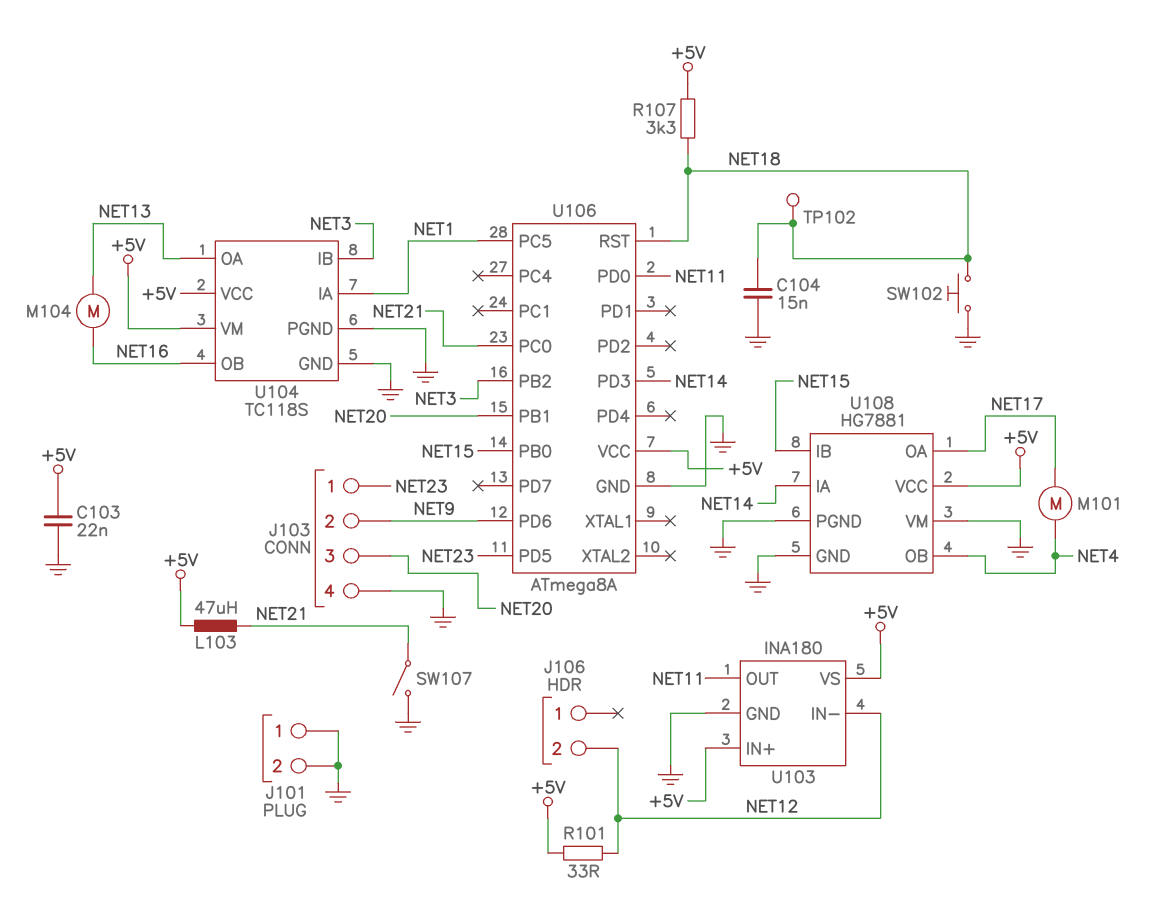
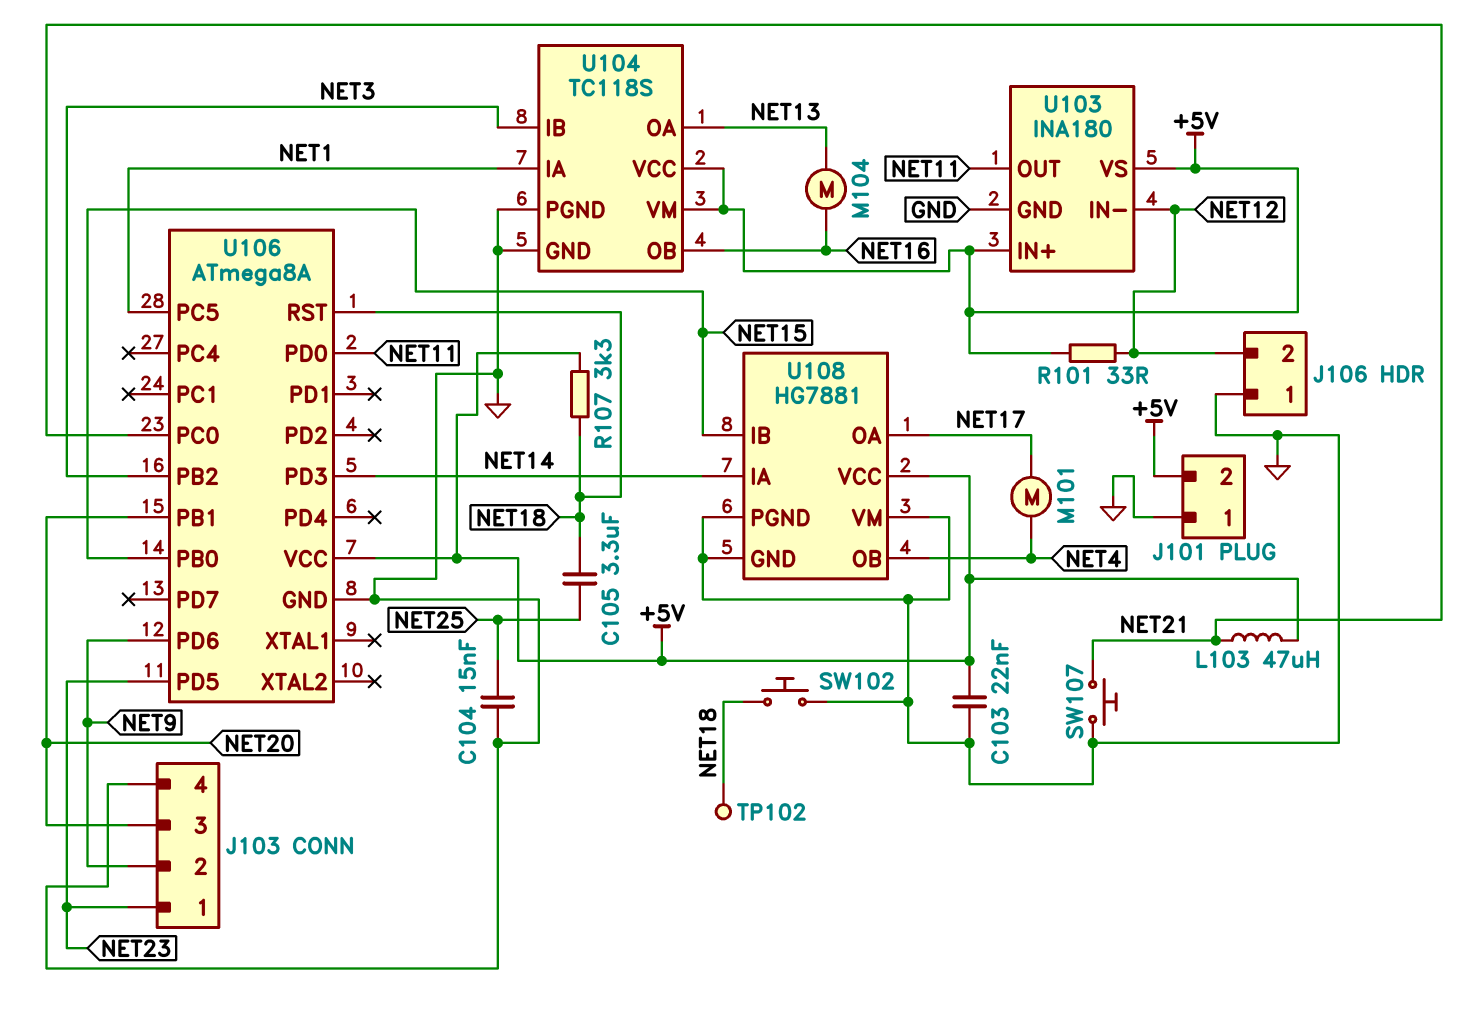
C104: 15nF (GND, NET18) -> 15nF (GND, NET25)
C105: none -> 3.3uF (NET18, NET25)
J101 pin 2: GND -> +5V
J106 pin 1: none -> GND
SW107: switch (GND, NET21) -> button (GND, NET21)

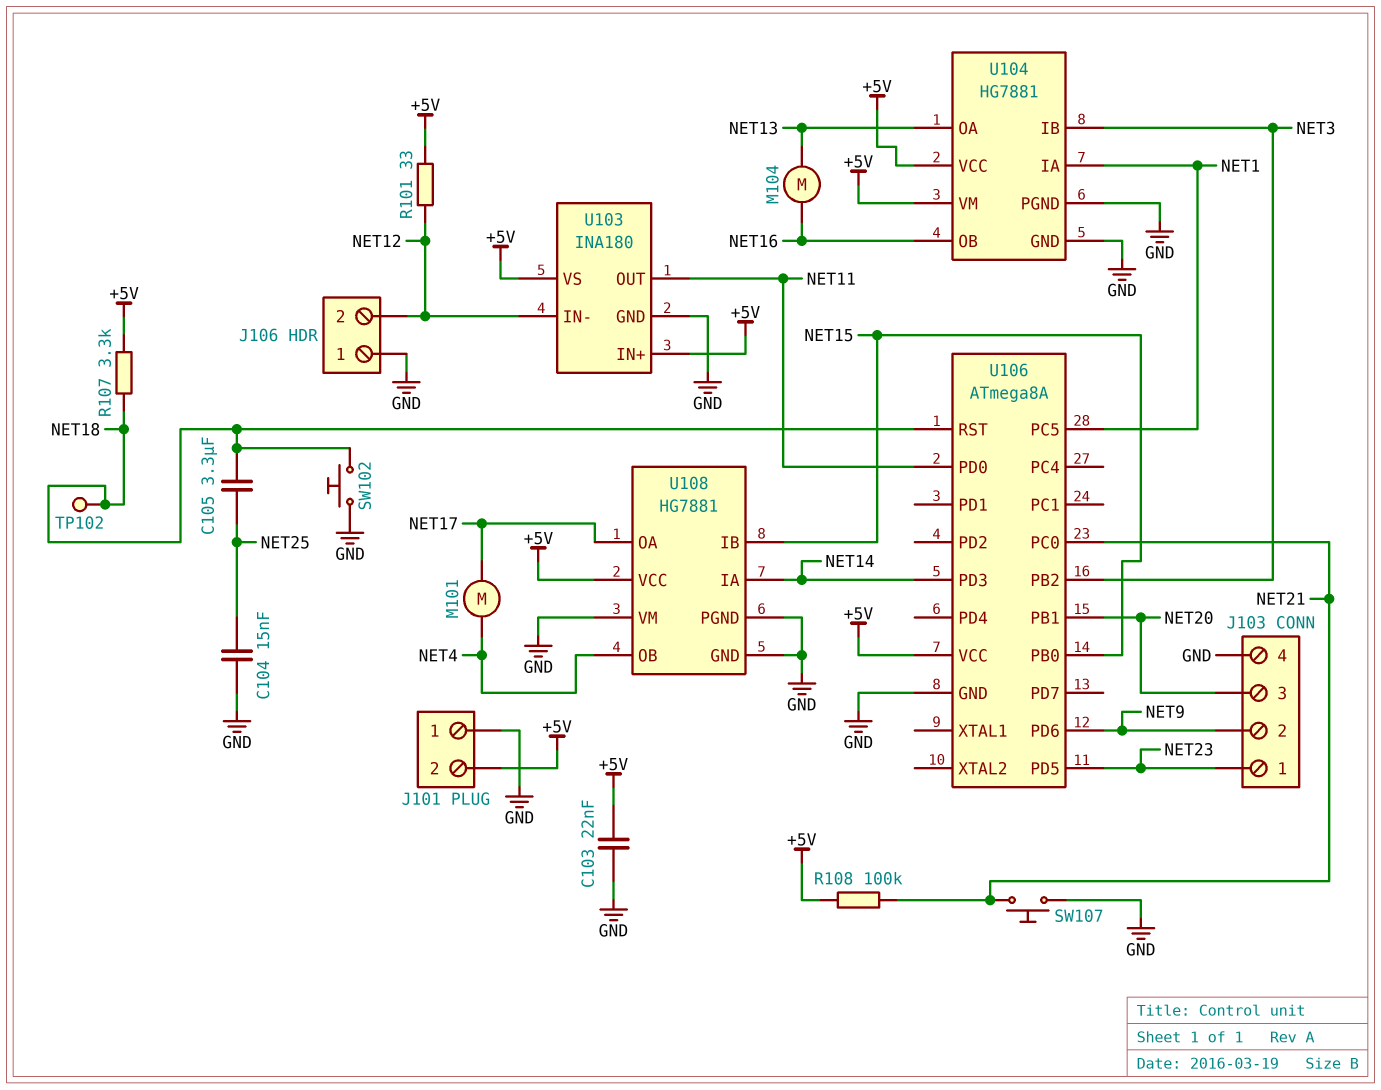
L103: 47uH (+5V, NET21) -> none
R108: none -> 100k (+5V, NET21)
U104: TC118S -> HG7881

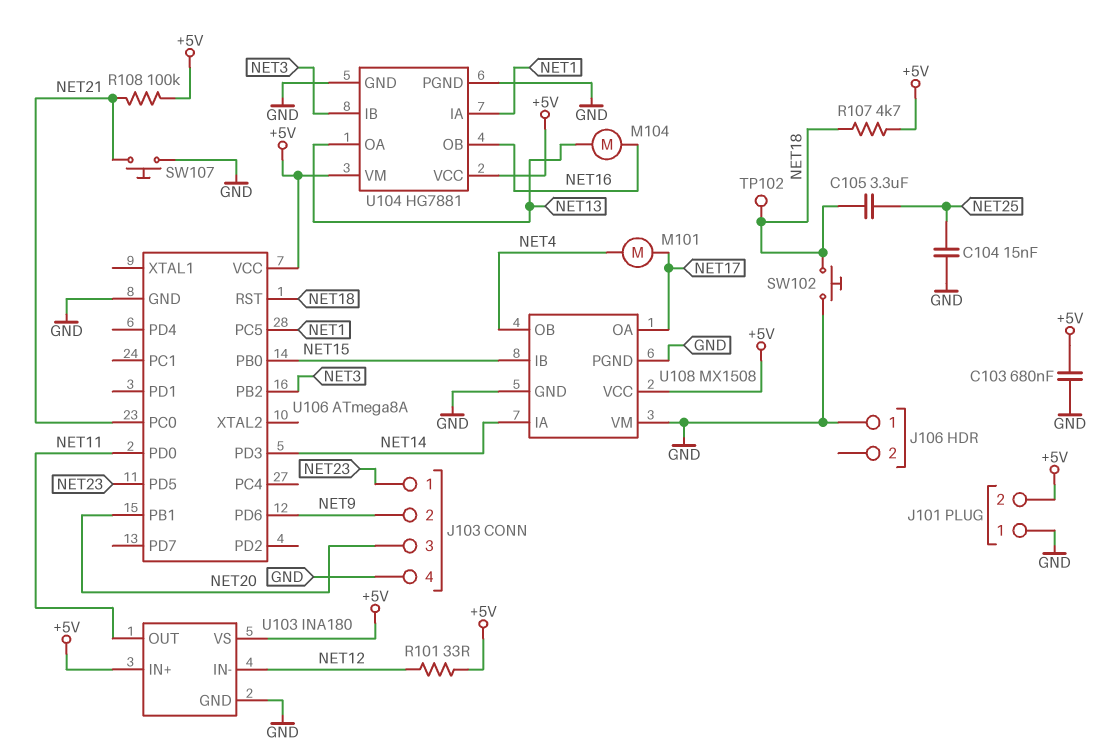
C103: 22nF (+5V, GND) -> 680nF (+5V, GND)
J106 pin 2: NET12 -> none
R107: 3.3k (+5V, NET18) -> 4.7k (+5V, NET18)
U108: HG7881 -> MX1508

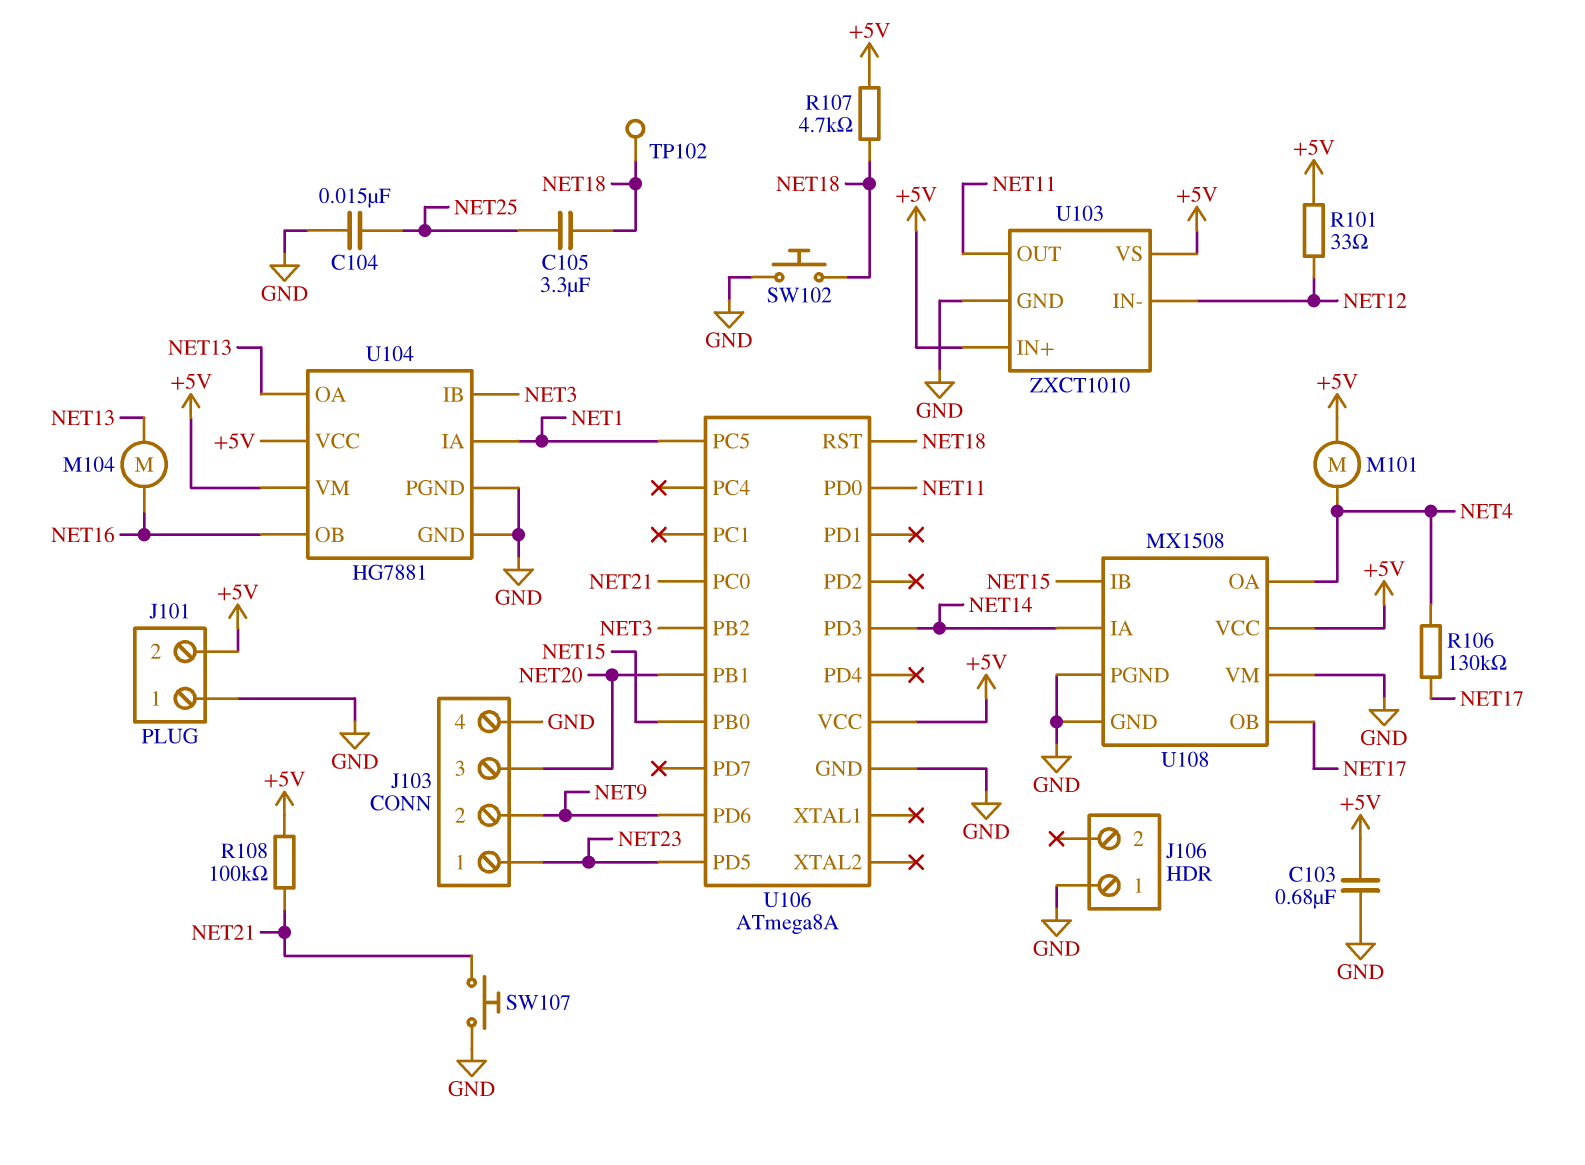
M101: motor (NET4, NET17) -> motor (+5V, NET4)
R106: none -> 130k (NET4, NET17)
U103: INA180 -> ZXCT1010
U108 pin OA: NET17 -> NET4
U108 pin OB: NET4 -> NET17

